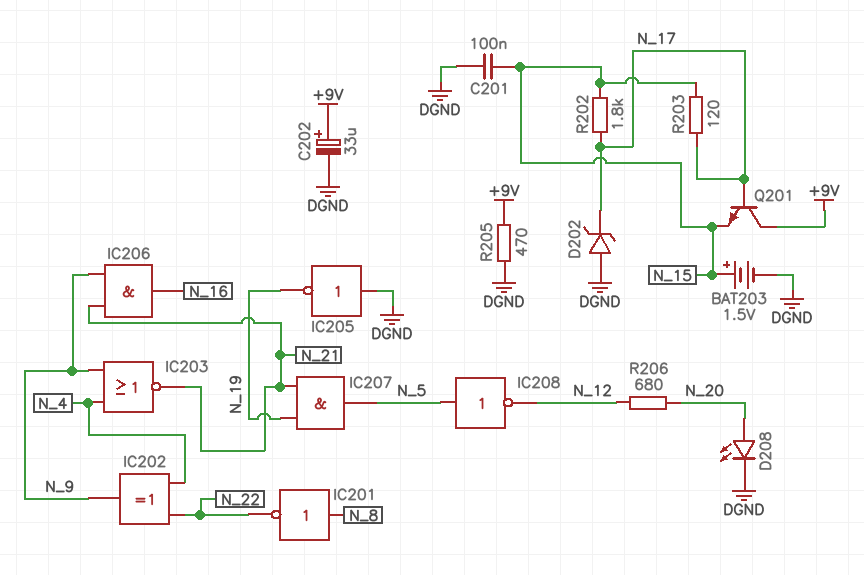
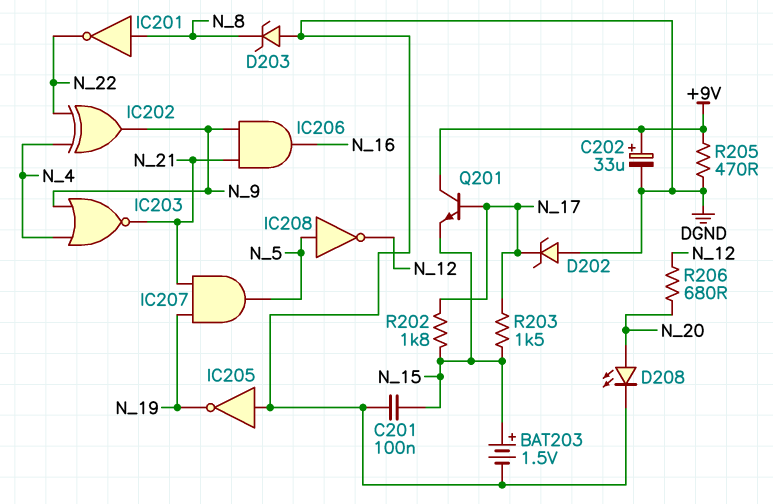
D203: none -> zener (A DGND, K N_8)
R203: 120 (N_15, N_17) -> 1.5k (N_15, N_17)

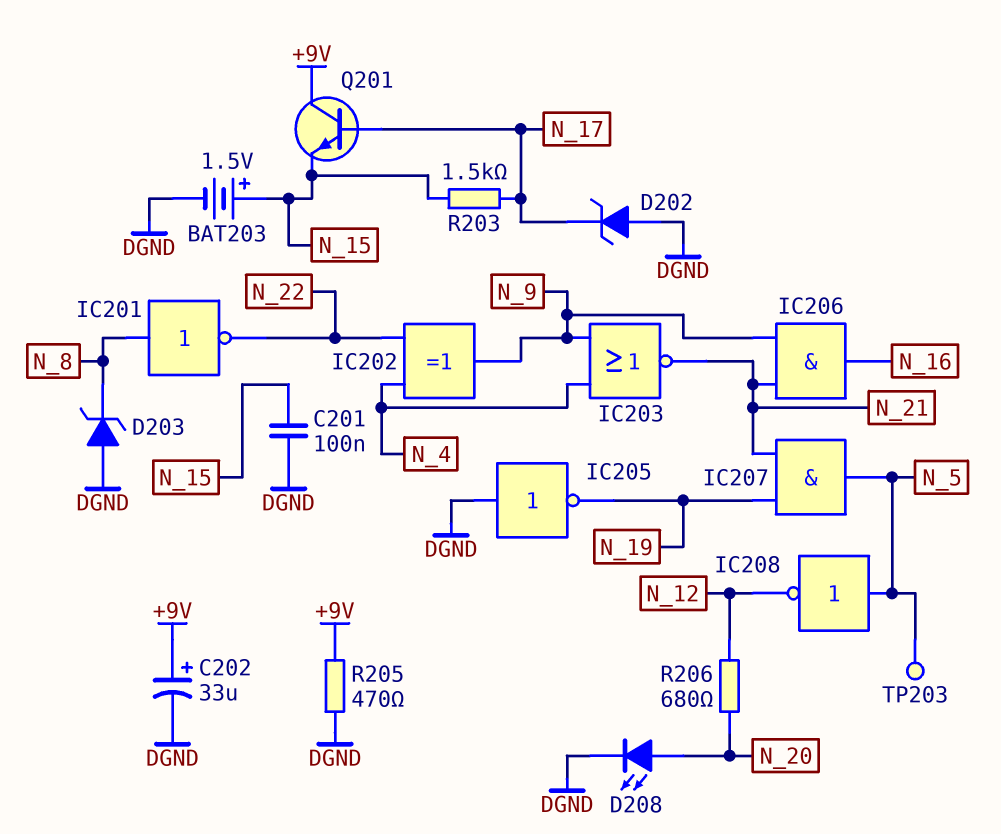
R202: 1.8k (N_15, N_17) -> none
TP203: none -> test point (N_5)

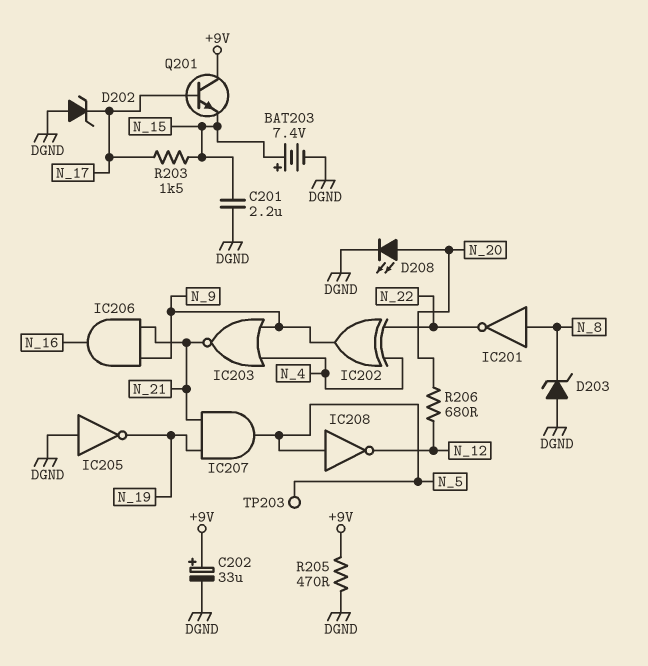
BAT203: 1.5V (plus N_15, minus DGND) -> 7.4V (plus N_15, minus DGND)
C201: 100nF (DGND, N_15) -> 2.2uF (DGND, N_15)

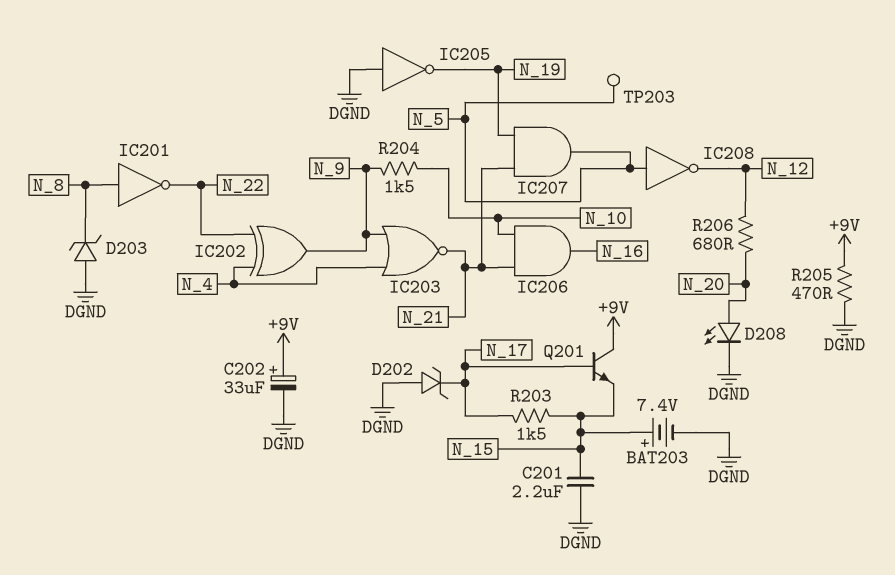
IC206: AND (in N_9, in N_21, out N_16) -> AND (in N_10, in N_21, out N_16)
R204: none -> 1.5k (N_9, N_10)

